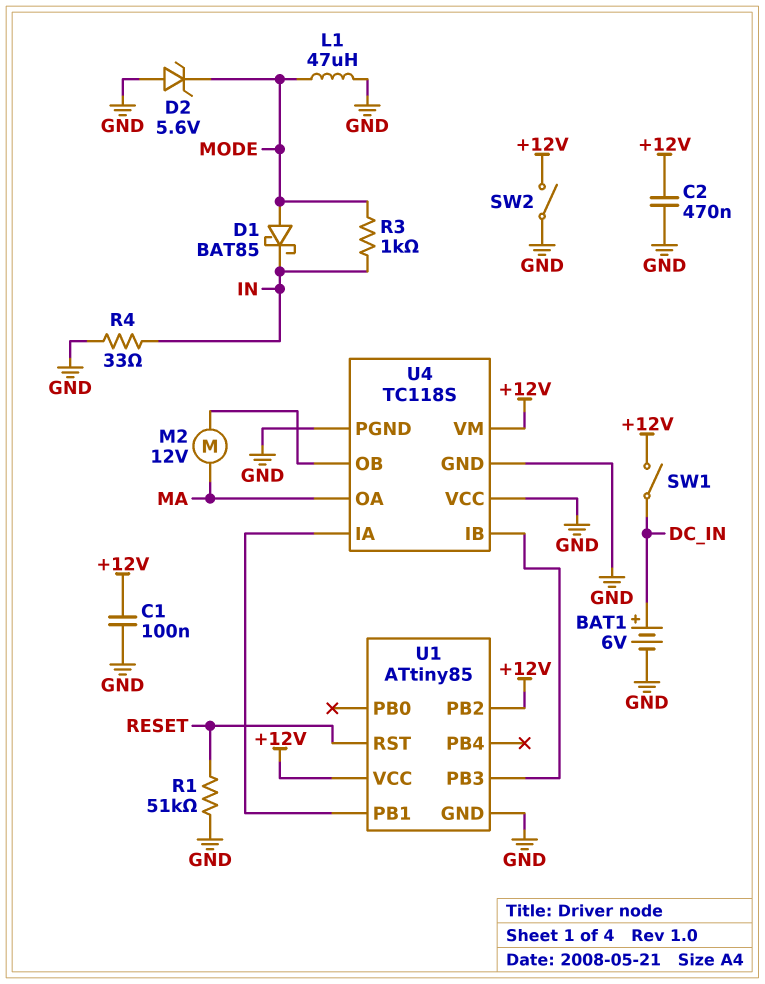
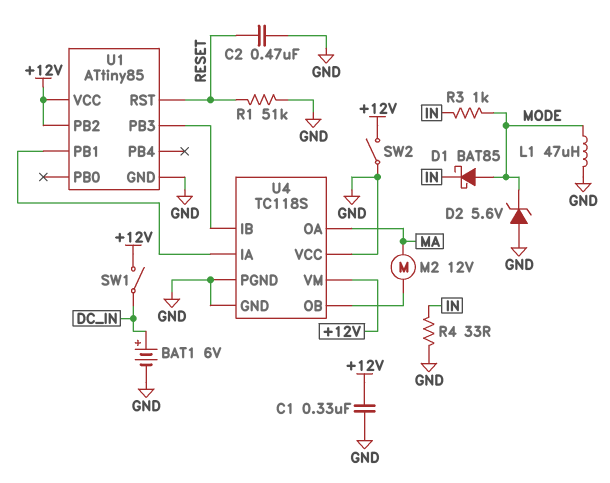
C1: 100nF (+12V, GND) -> 330nF (+12V, GND)
C2: 470nF (+12V, GND) -> 470nF (GND, RESET)

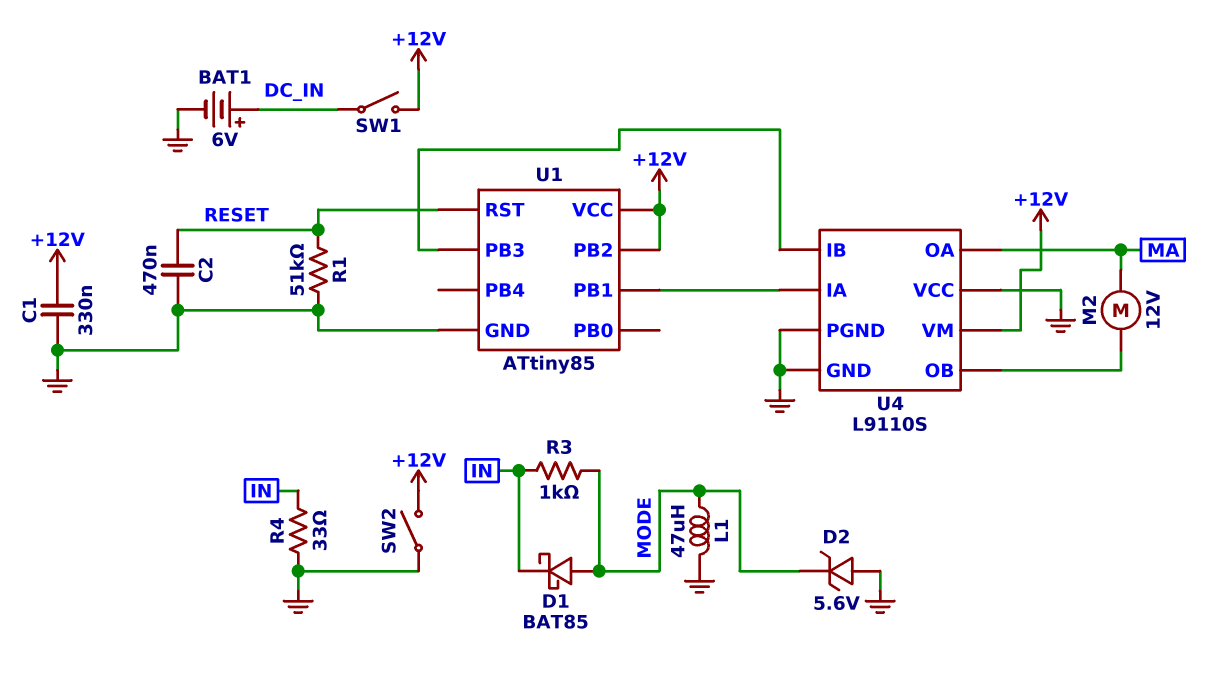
U4: TC118S -> L9110S

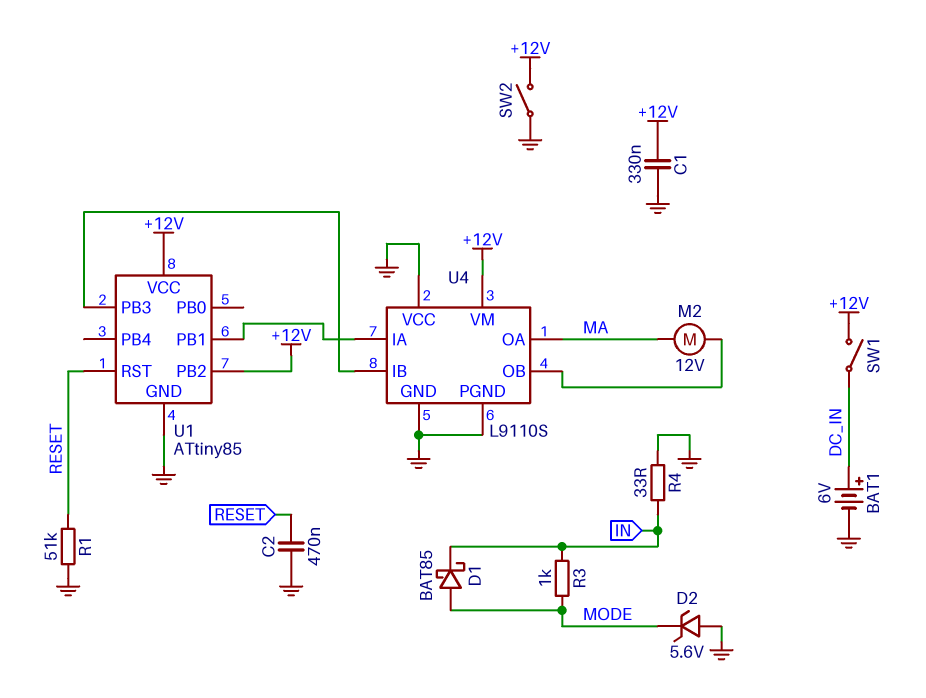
L1: 47uH (GND, MODE) -> none

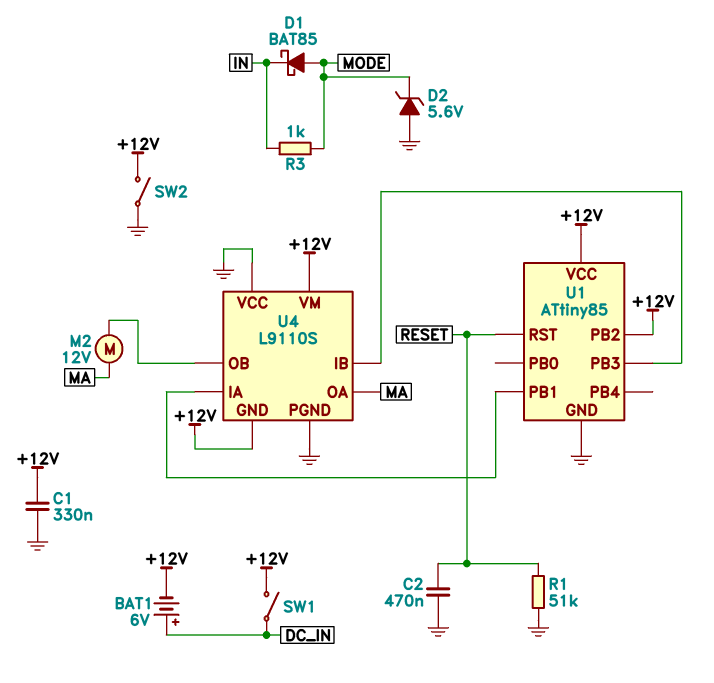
BAT1: 6V (plus DC_IN, minus GND) -> 6V (plus DC_IN, minus +12V)
R4: 33 (GND, IN) -> none
U4 pin GND: GND -> +12V

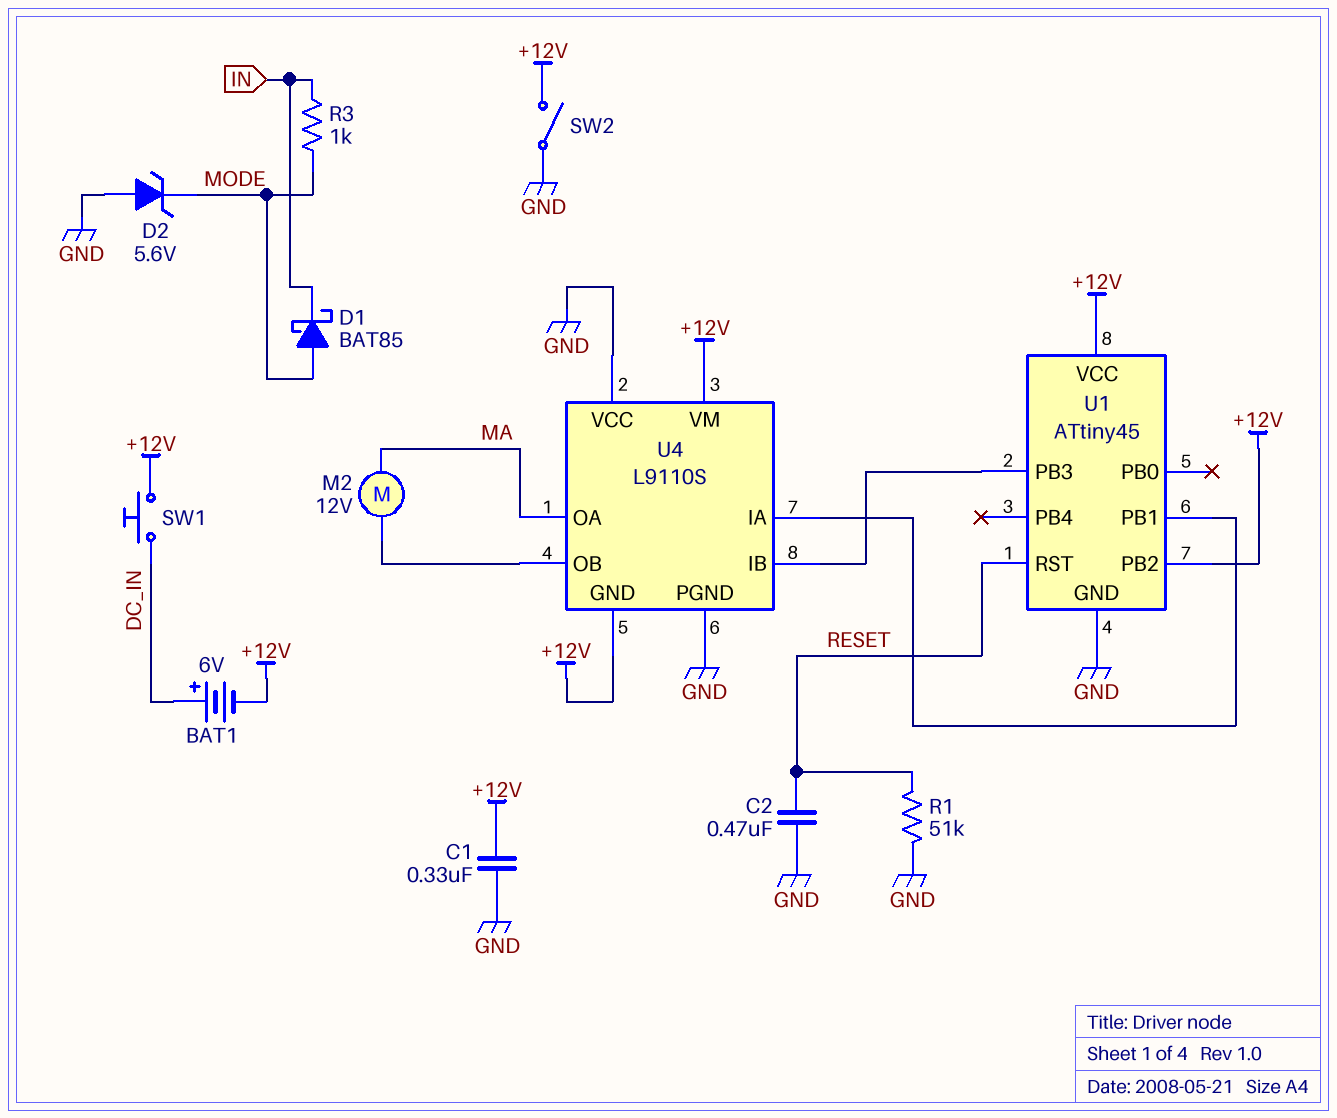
SW1: switch (+12V, DC_IN) -> button (+12V, DC_IN)
U1: ATtiny85 -> ATtiny45

